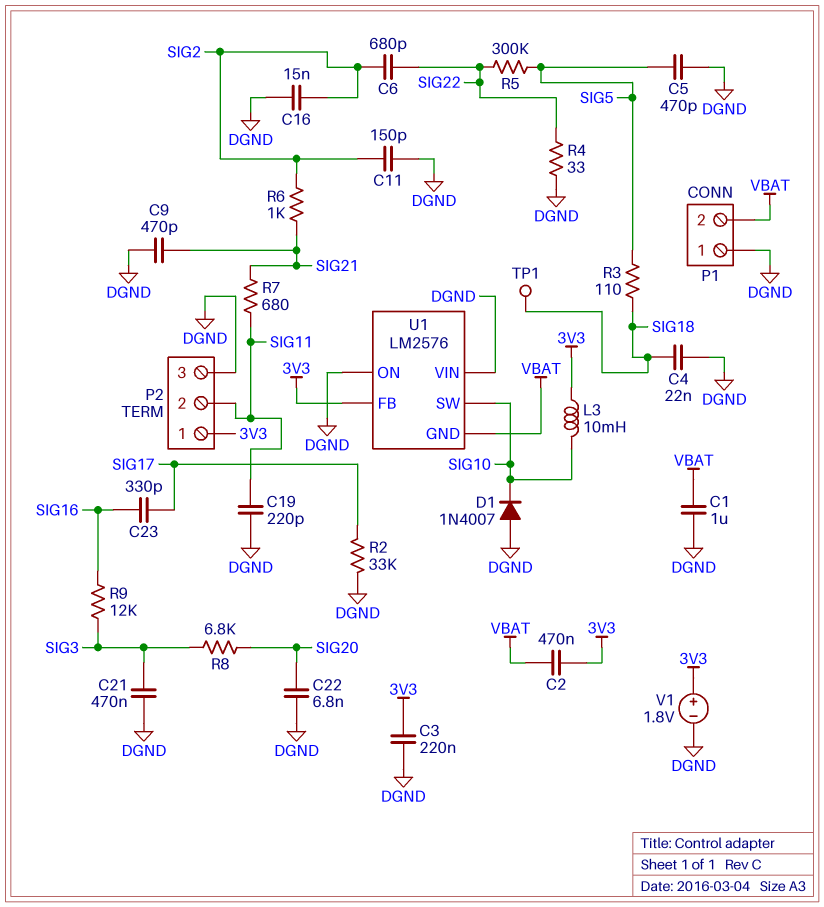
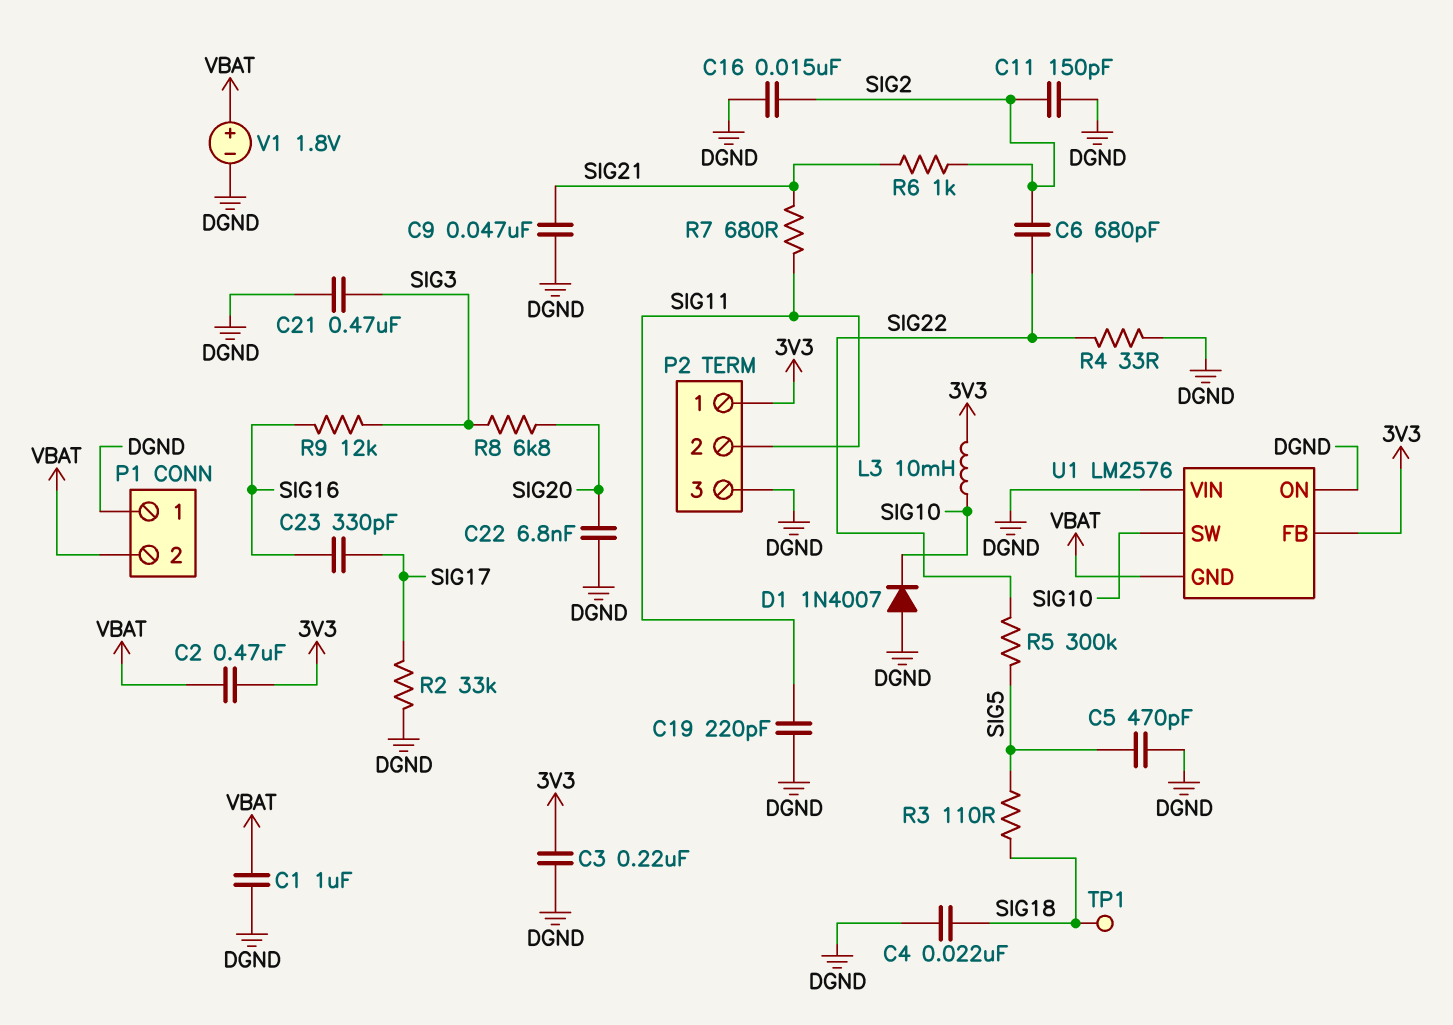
C9: 470pF (DGND, SIG21) -> 47nF (DGND, SIG21)
V1: 1.8V (plus 3V3, minus DGND) -> 1.8V (plus VBAT, minus DGND)

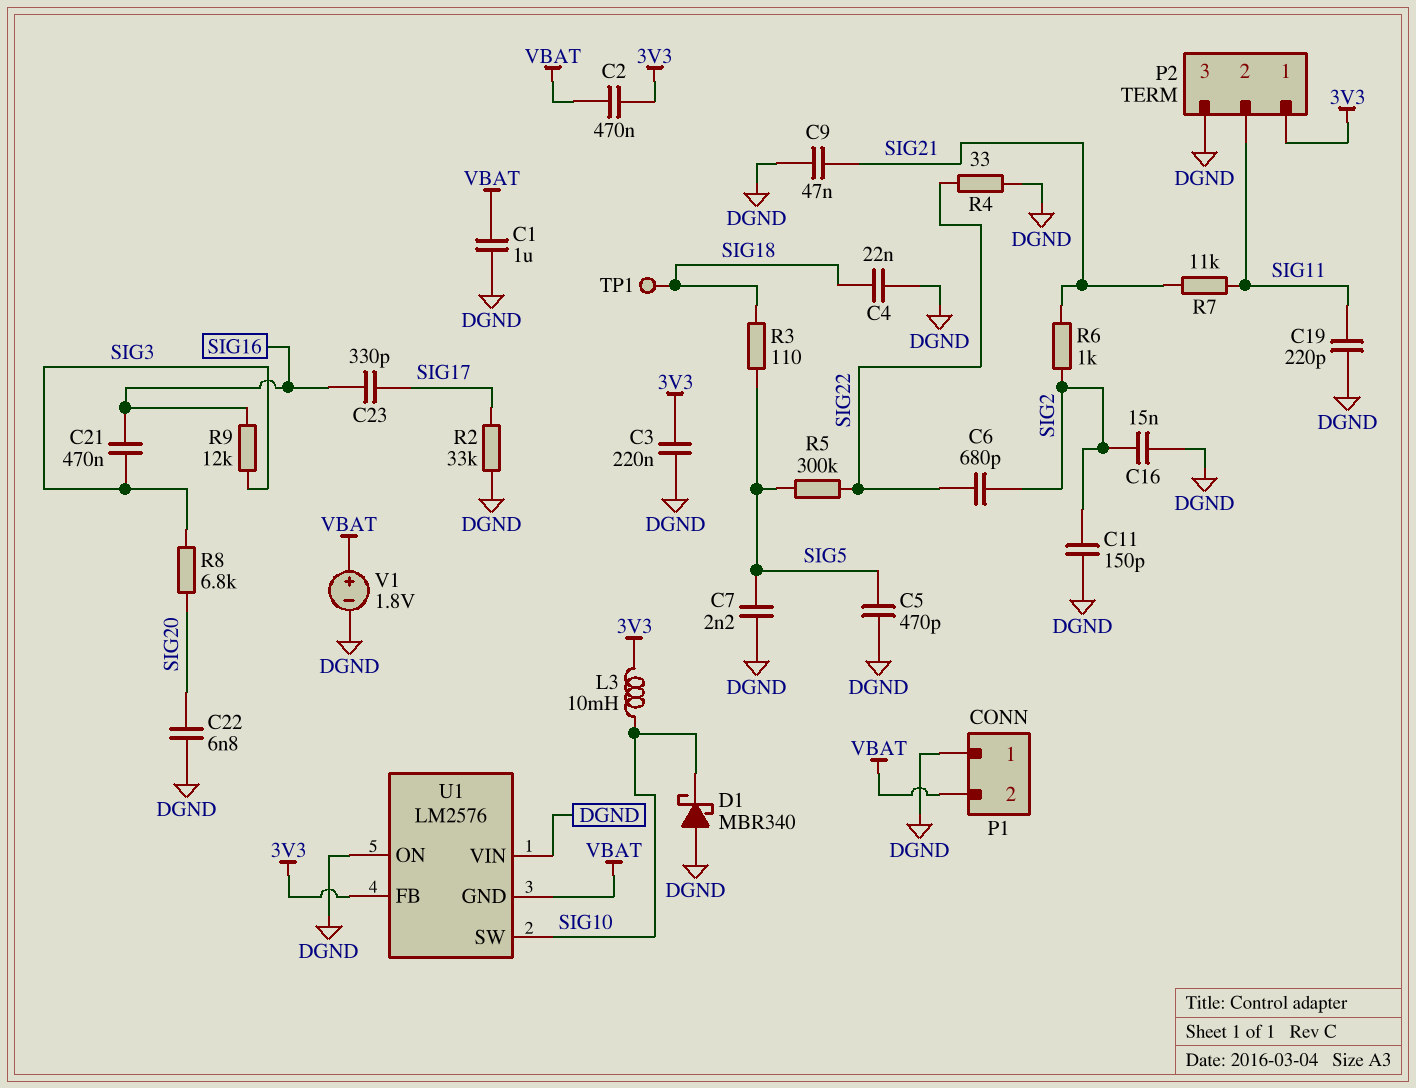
C7: none -> 2.2nF (DGND, SIG5)
C21: 470nF (DGND, SIG3) -> 470nF (SIG3, SIG16)
D1: diode 1N4007 (A DGND, K SIG10) -> schottky MBR340 (A DGND, K SIG10)
R7: 680 (SIG11, SIG21) -> 11k (SIG11, SIG21)

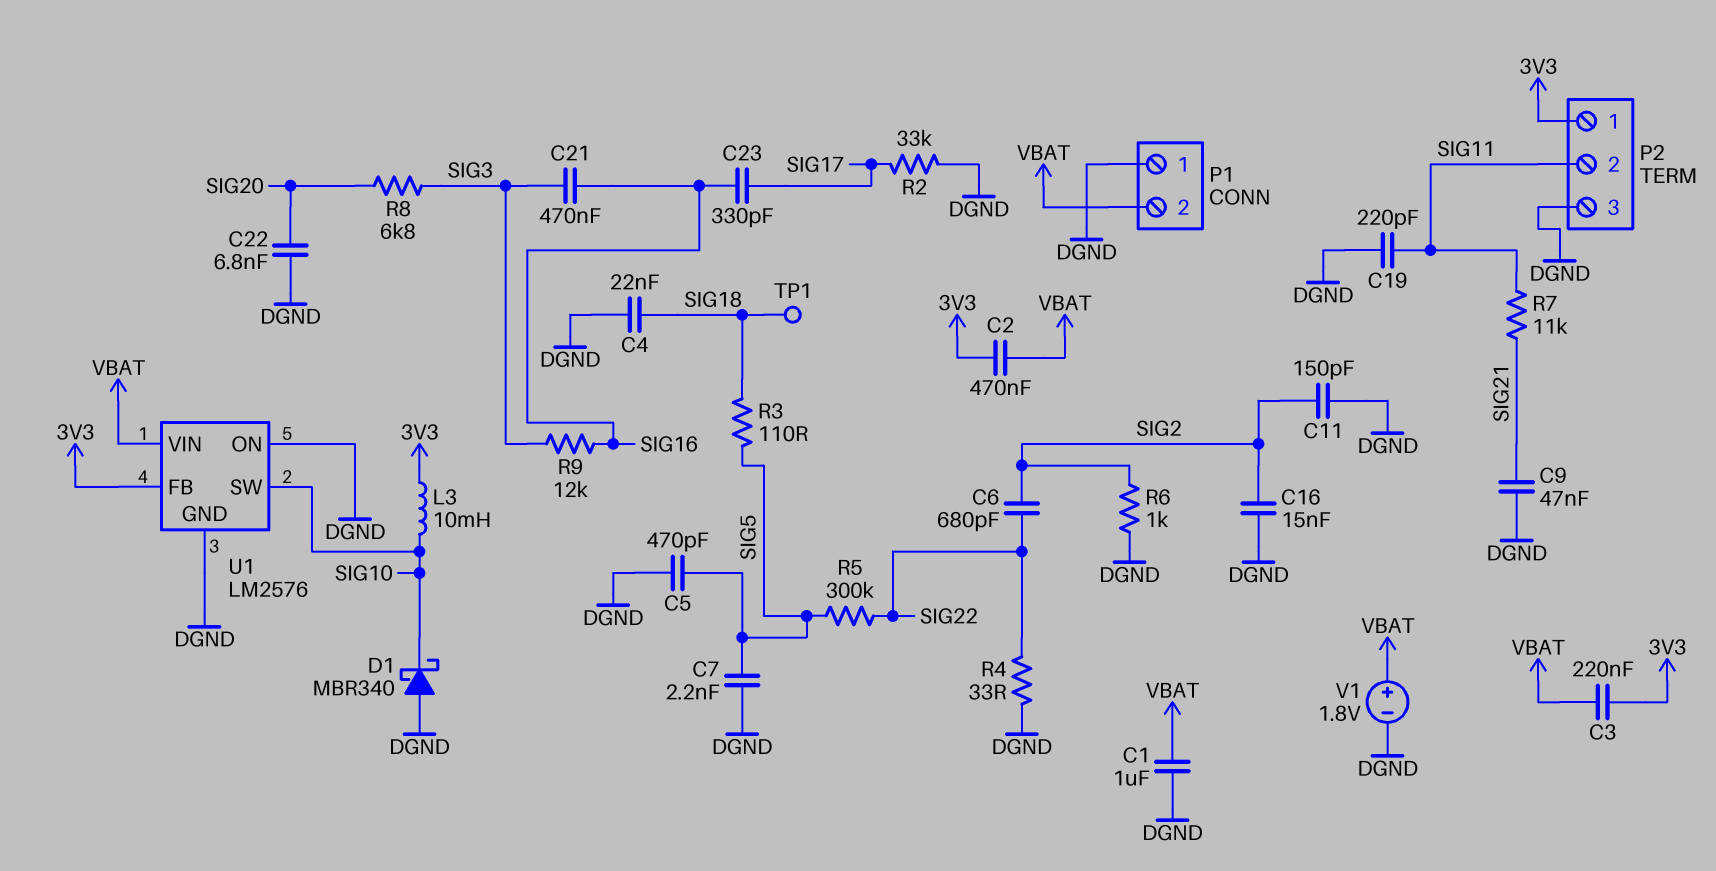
C3: 220nF (3V3, DGND) -> 220nF (3V3, VBAT)
R6: 1k (SIG2, SIG21) -> 1k (DGND, SIG2)
U1 pin GND: VBAT -> DGND
U1 pin VIN: DGND -> VBAT

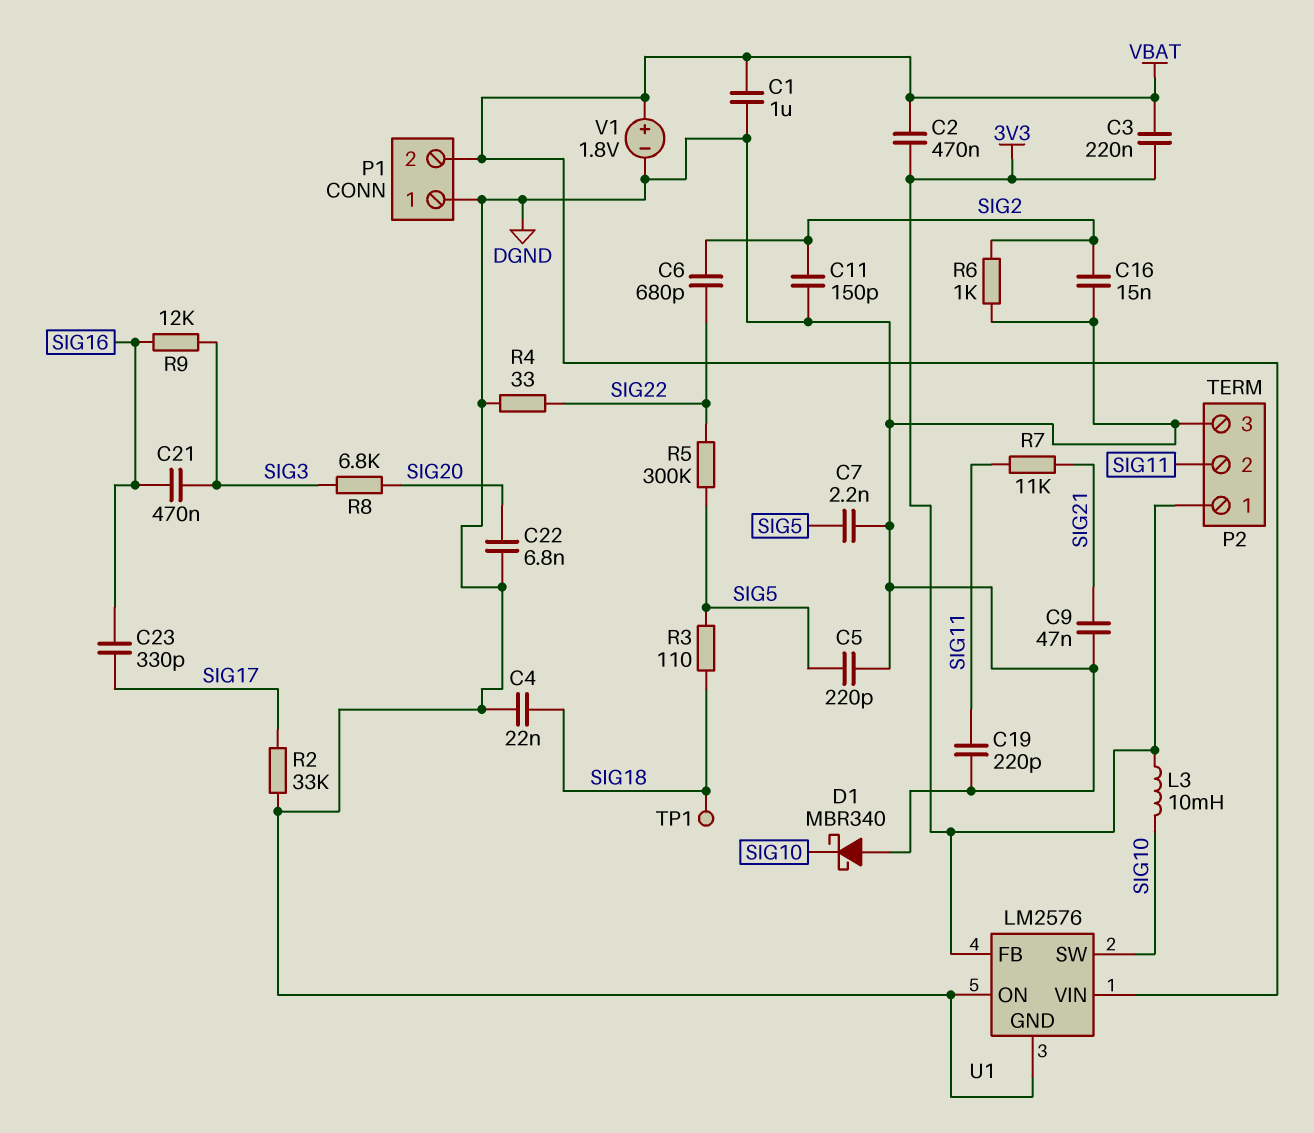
C5: 470pF (DGND, SIG5) -> 220pF (DGND, SIG5)

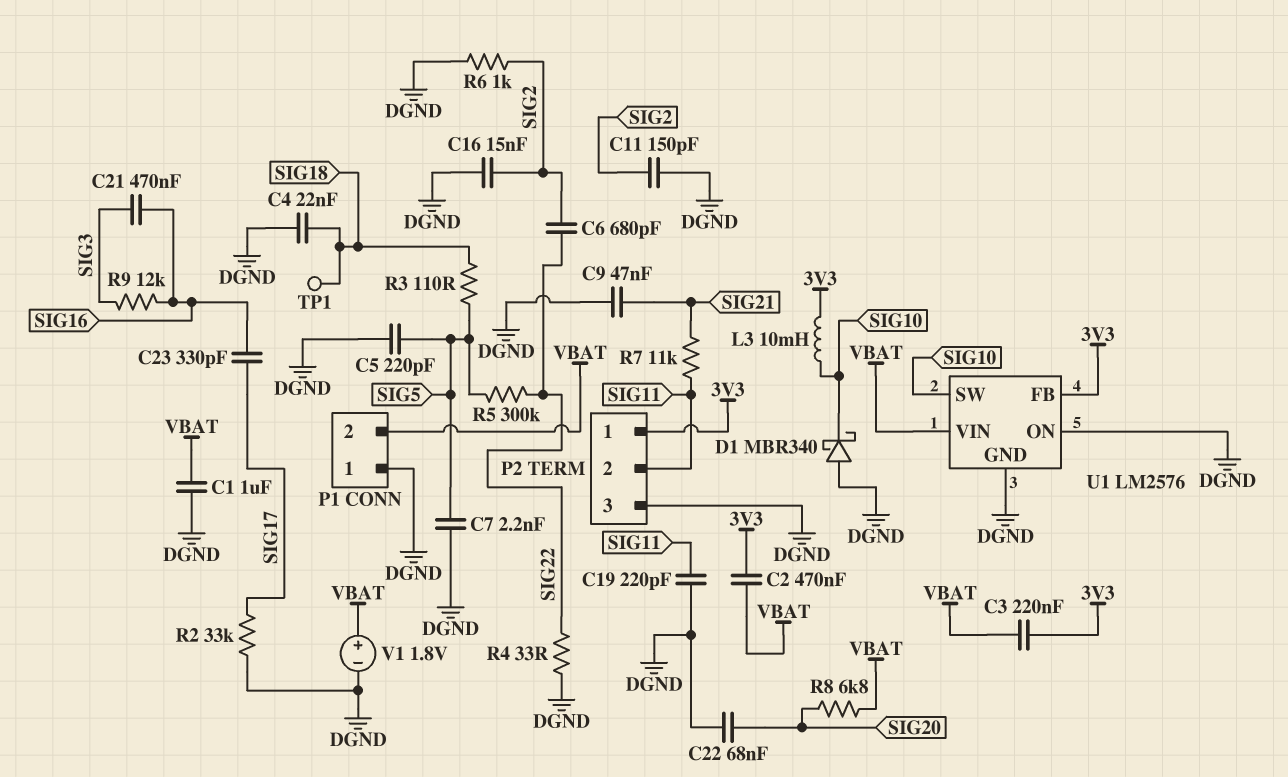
C22: 6.8nF (DGND, SIG20) -> 68nF (DGND, SIG20)
R8: 6.8k (SIG3, SIG20) -> 6.8k (SIG20, VBAT)

